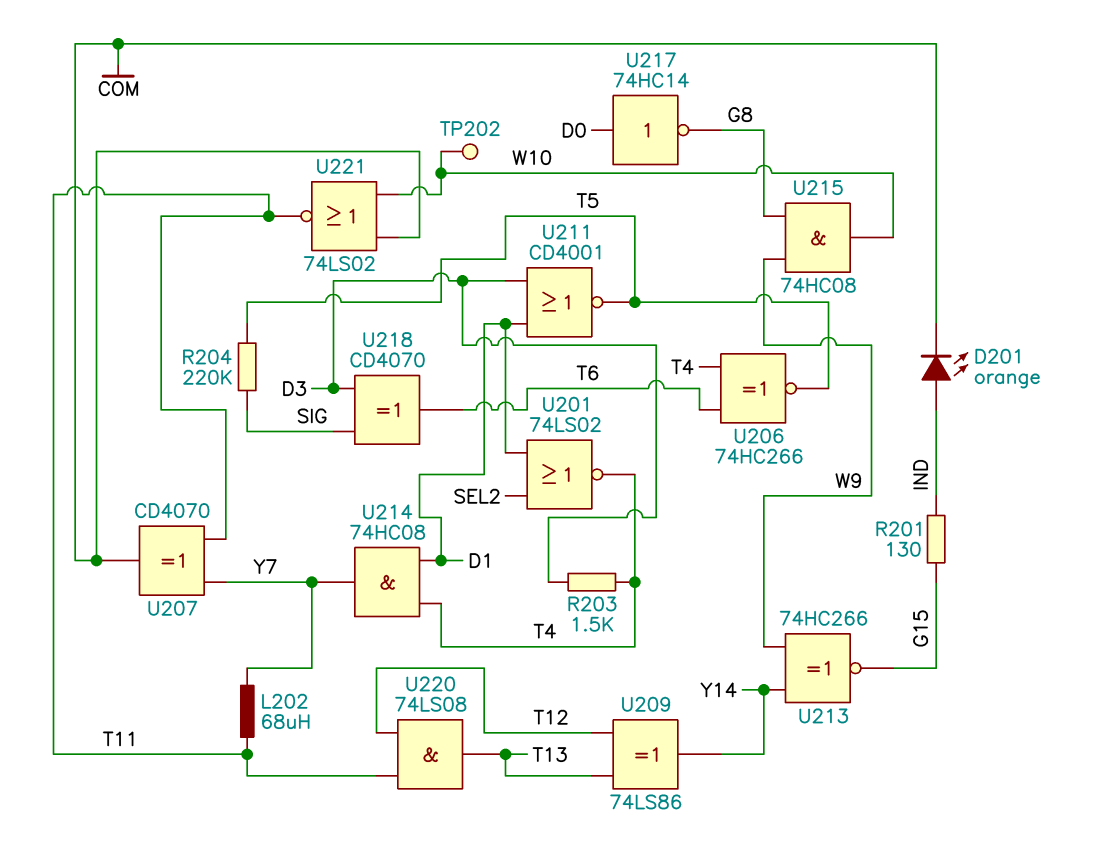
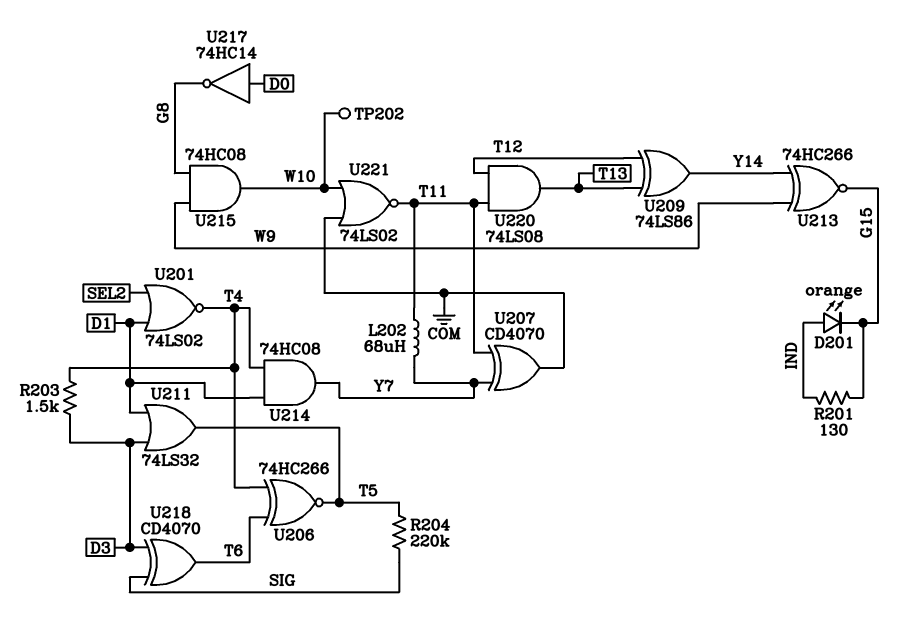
D201: LED orange (A IND, K COM) -> LED orange (A IND, K G15)
U211: NOR CD4001 (in D1, in D3, out T5) -> OR 74LS32 (in D1, in D3, out T5)

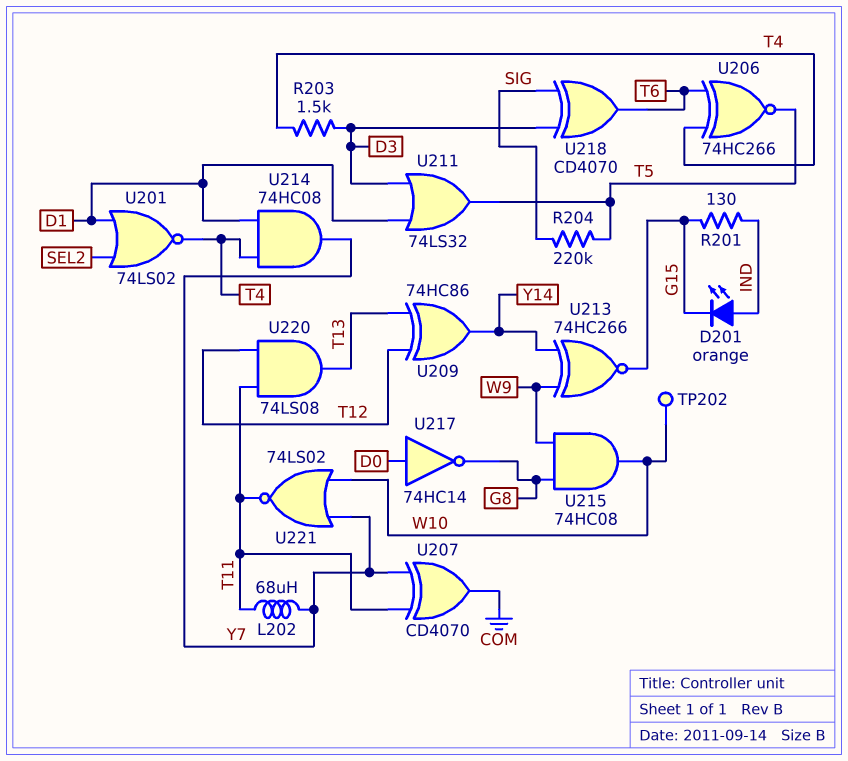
U209: XOR 74LS86 (in T12, in T13, out Y14) -> XOR 74HC86 (in T12, in T13, out Y14)
U221: NOR 74LS02 (in COM, in W10, out T11) -> NOR 74LS02 (in W10, in Y7, out T11)

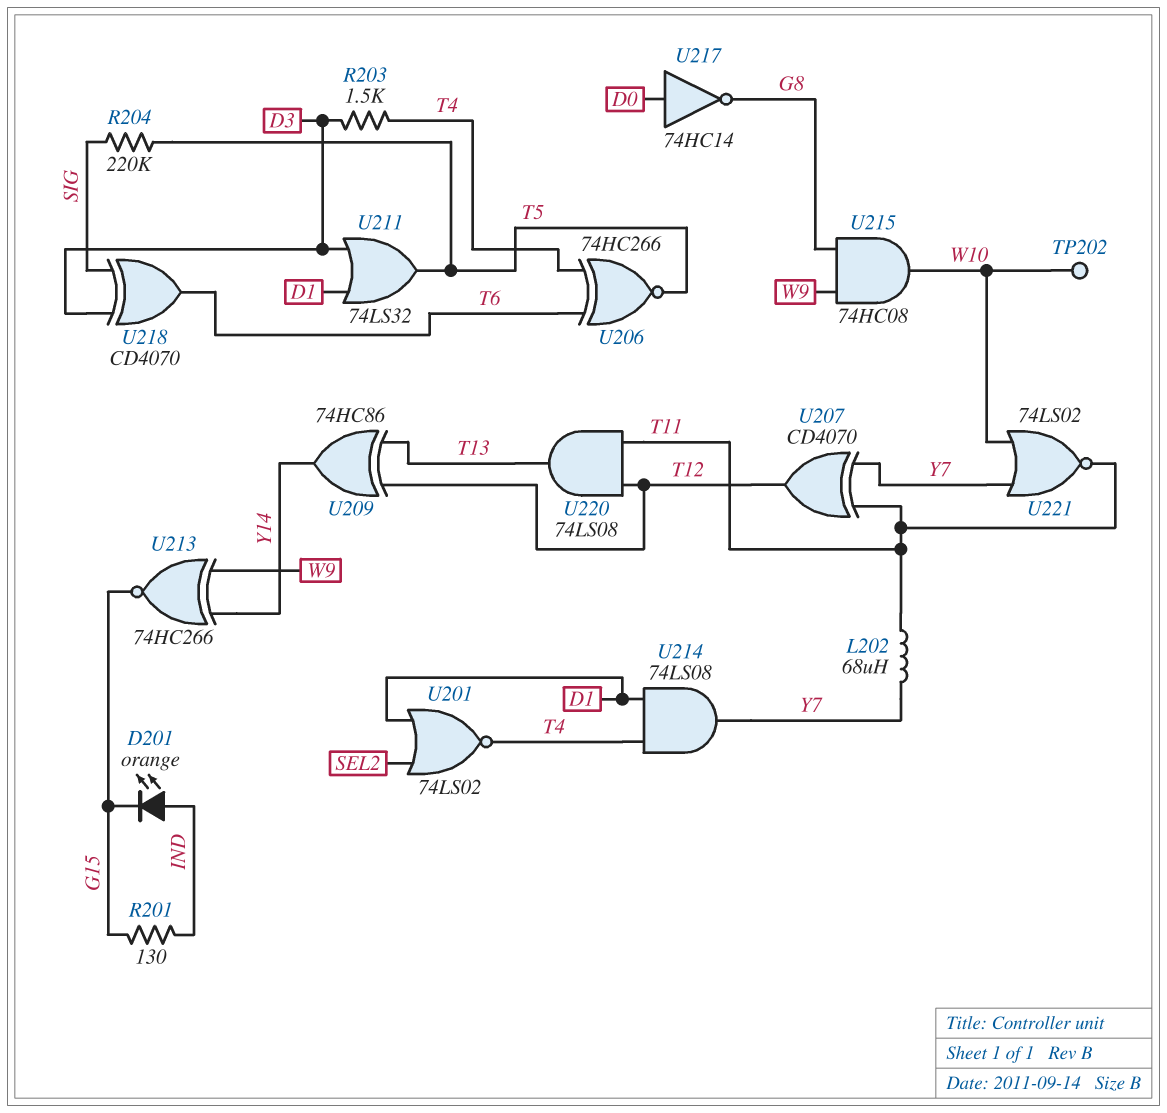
U207: XOR CD4070 (in T11, in Y7, out COM) -> XOR CD4070 (in T11, in Y7, out T12)
U214: AND 74HC08 (in D1, in T4, out Y7) -> AND 74LS08 (in D1, in T4, out Y7)

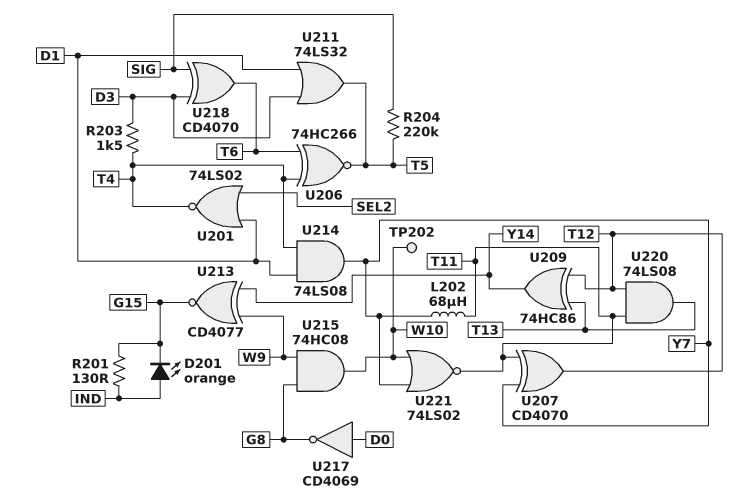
U213: XNOR 74HC266 (in W9, in Y14, out G15) -> XNOR CD4077 (in W9, in Y14, out G15)
U217: NOT 74HC14 (in D0, out G8) -> NOT CD4069 (in D0, out G8)

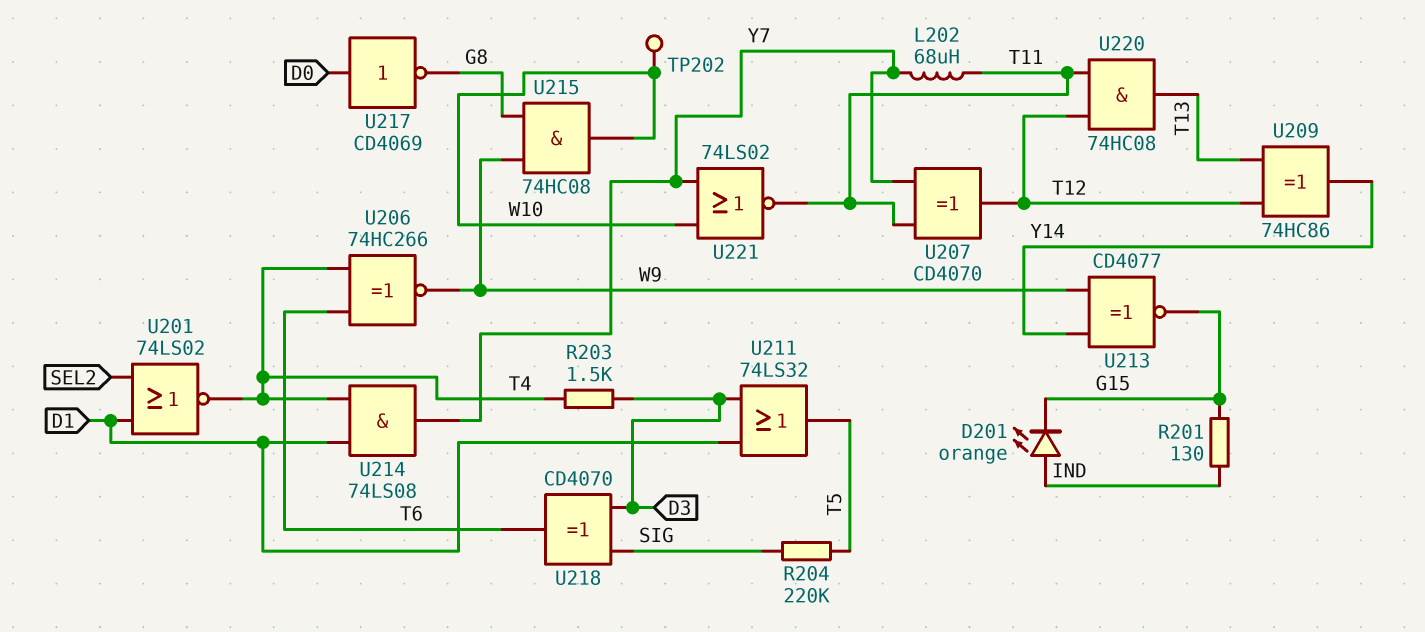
U206: XNOR 74HC266 (in T4, in T6, out T5) -> XNOR 74HC266 (in T4, in T6, out W9)
U220: AND 74LS08 (in T11, in T12, out T13) -> AND 74HC08 (in T11, in T12, out T13)

